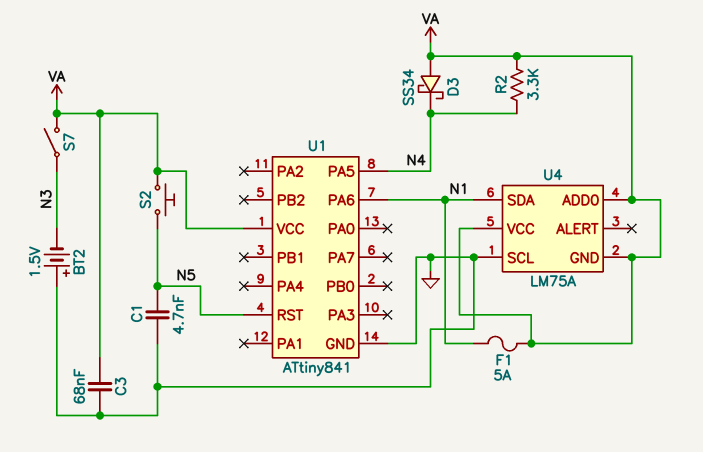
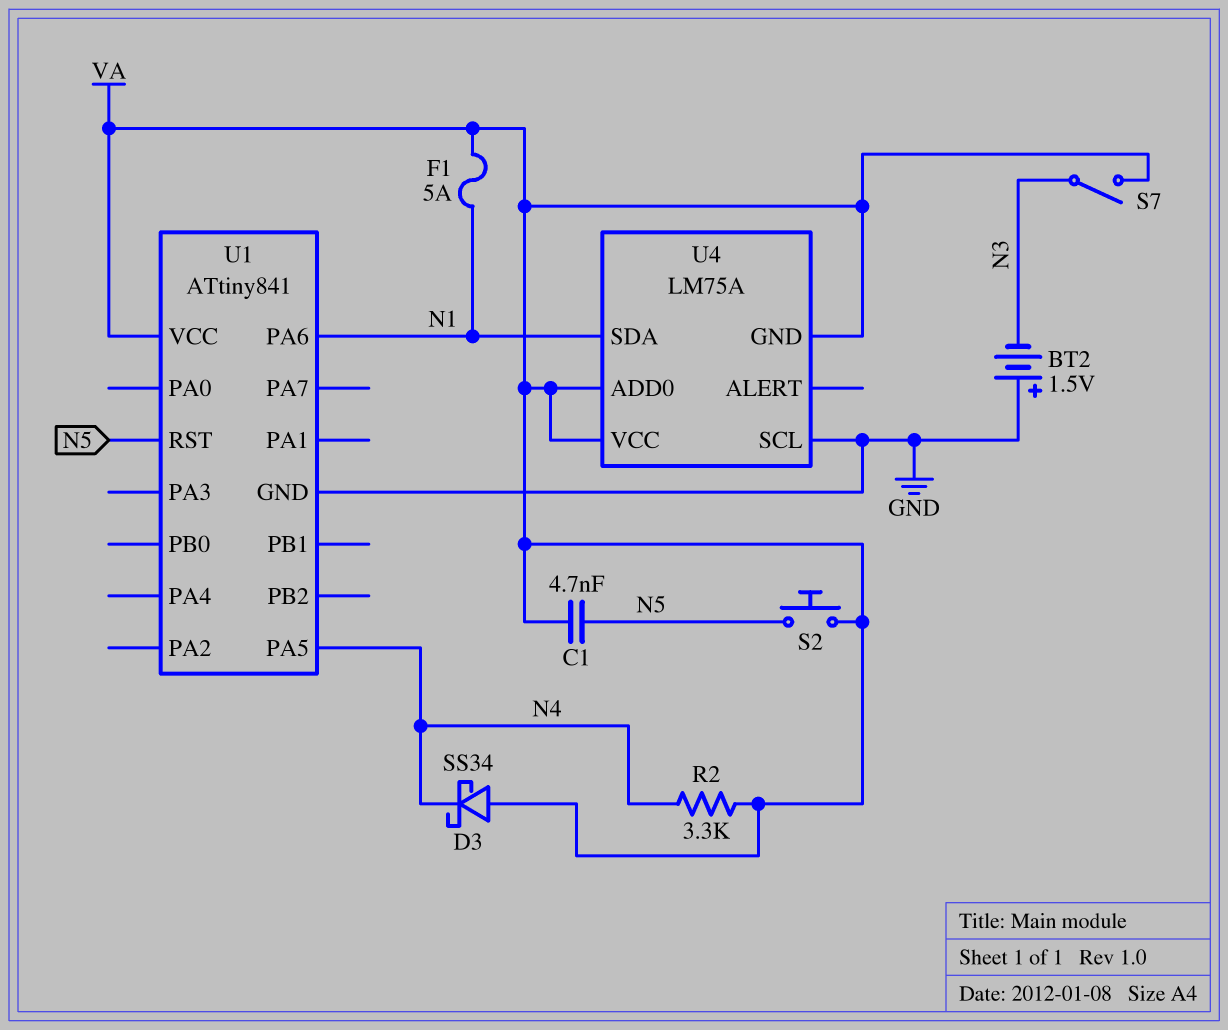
C1: 4.7nF (GND, N5) -> 4.7nF (N5, VA)
C3: 68nF (GND, VA) -> none

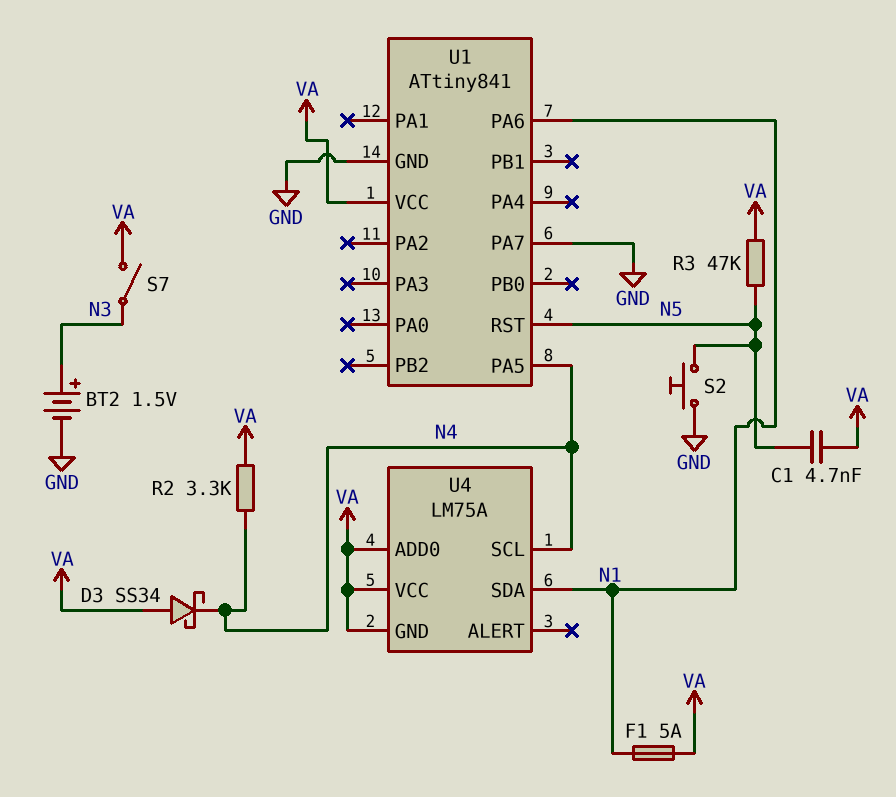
BT2: 1.5V (plus GND, minus N3) -> 1.5V (plus N3, minus GND)
R3: none -> 47k (N5, VA)
S2: button (N5, VA) -> button (GND, N5)
U1 pin PA7: none -> GND
U4 pin SCL: GND -> N4

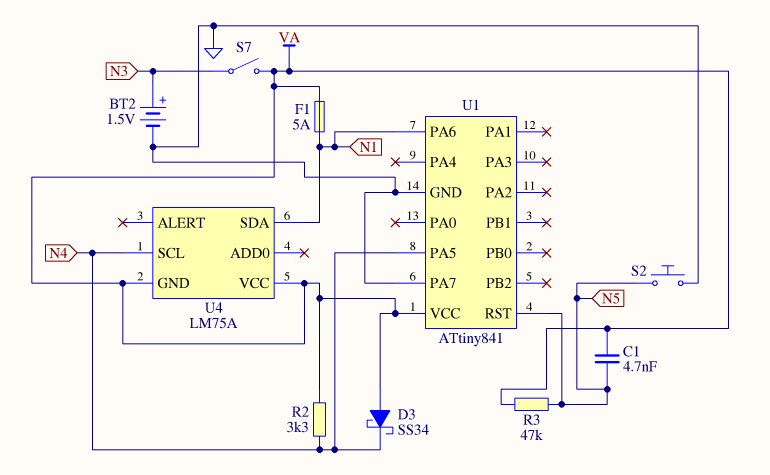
U4 pin ADD0: VA -> none

